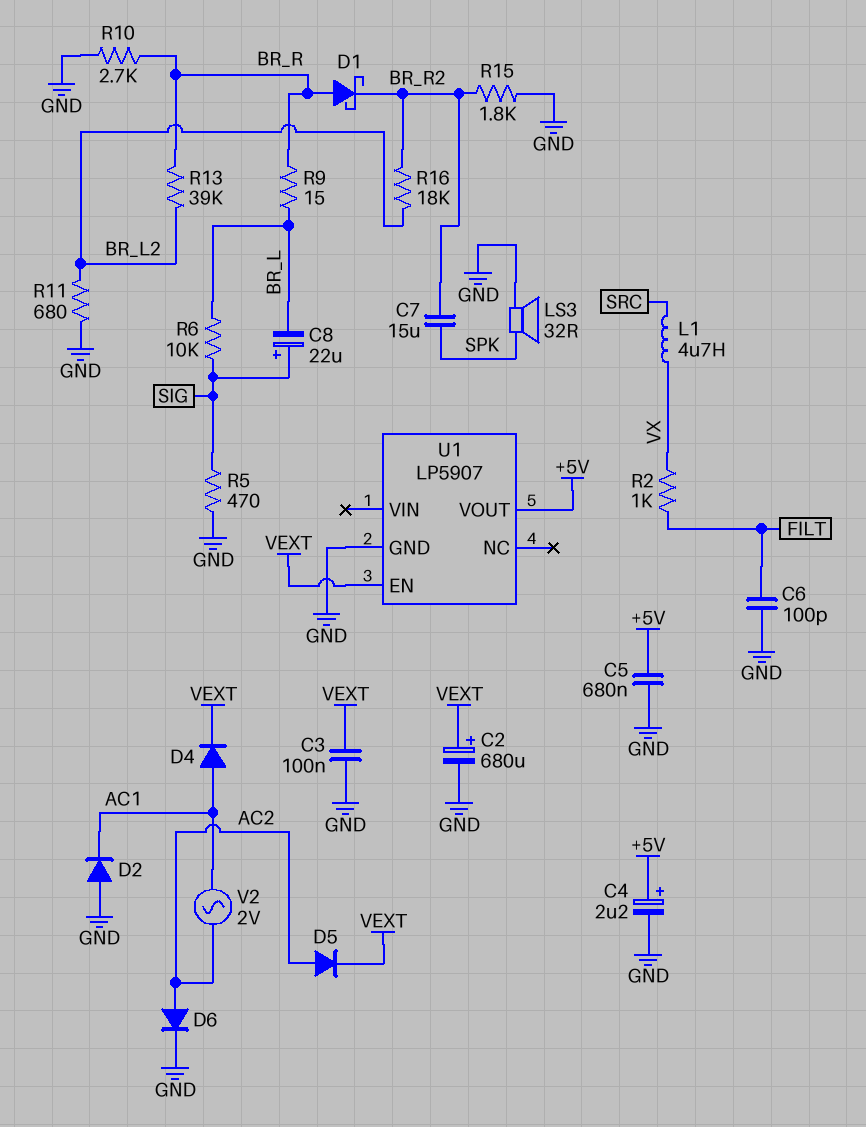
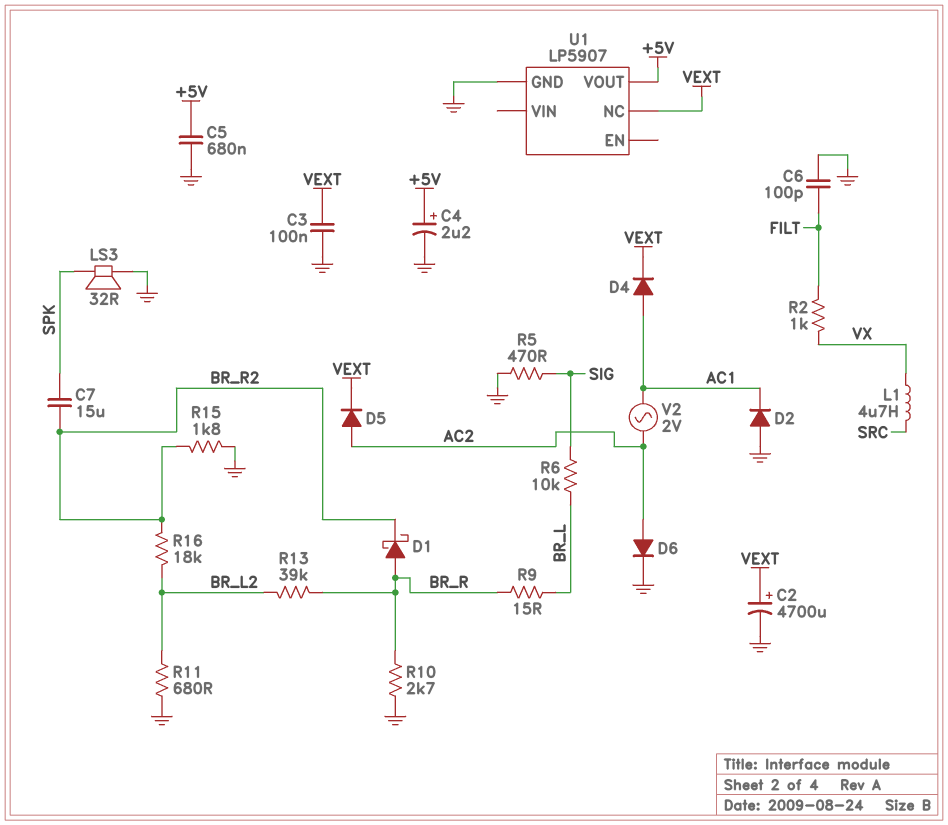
C2: 680uF (plus VEXT, minus GND) -> 4700uF (plus VEXT, minus GND)
C8: 22uF (plus SIG, minus BR_L) -> none
U1 pin EN: VEXT -> none
U1 pin NC: none -> VEXT

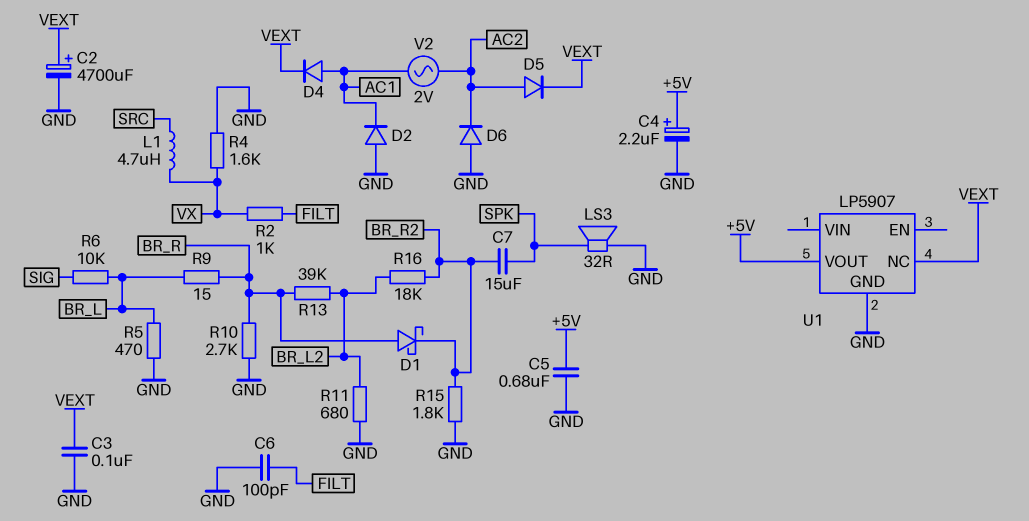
D6: diode (A AC2, K GND) -> diode (A GND, K AC2)
R4: none -> 1.6k (GND, VX)
R5: 470 (GND, SIG) -> 470 (BR_L, GND)

